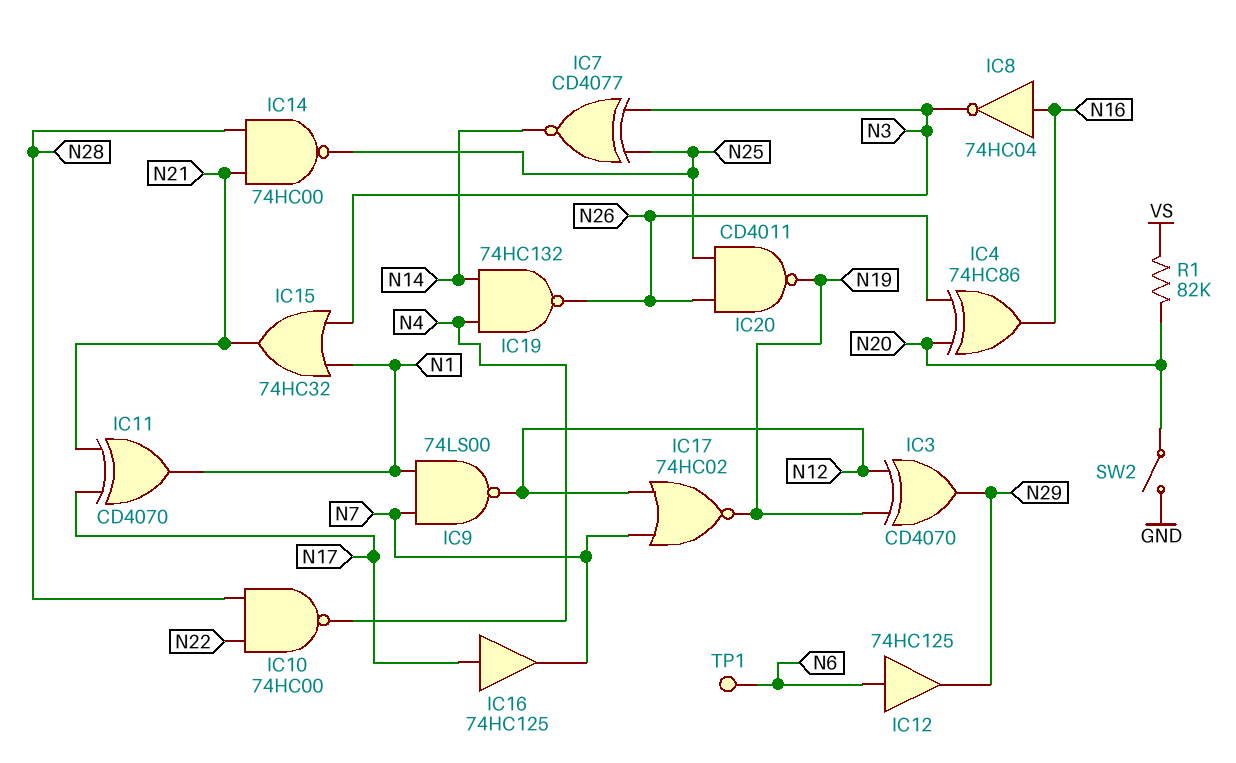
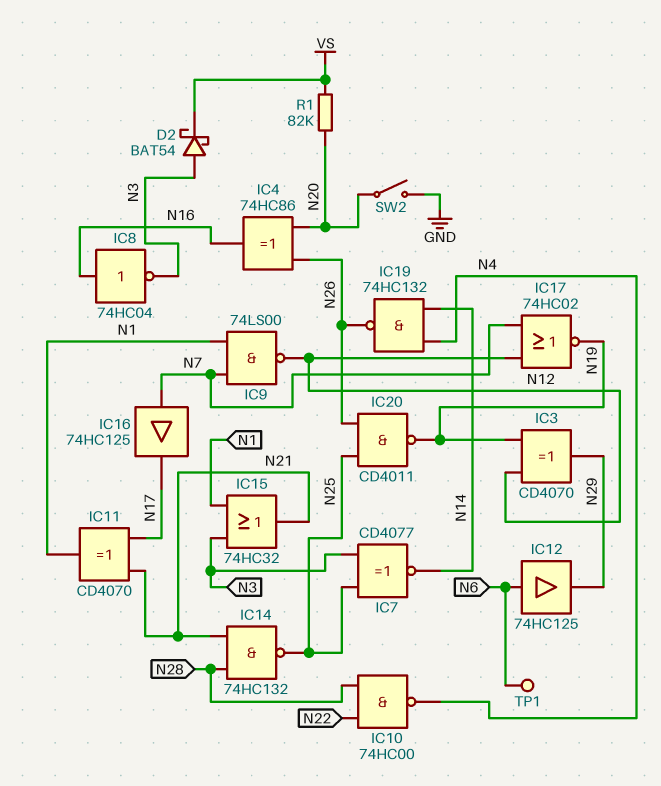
D2: none -> schottky BAT54 (A N3, K VS)
IC14: NAND 74HC00 (in N21, in N28, out N25) -> NAND 74HC132 (in N21, in N28, out N25)
IC16: buffer 74HC125 (in N17, out N7) -> buffer 74HC125 (in N7, out N17)

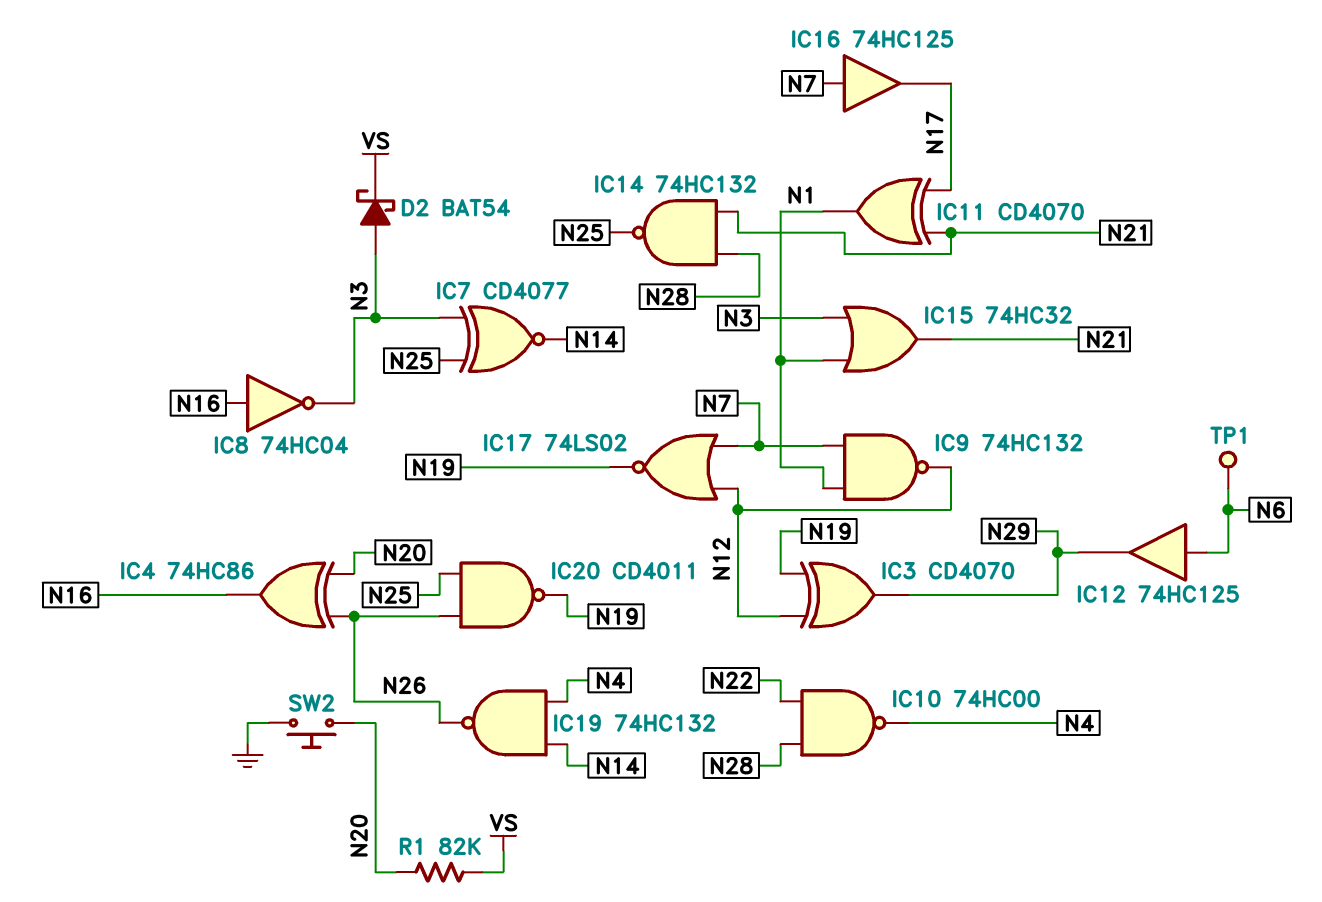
IC9: NAND 74LS00 (in N1, in N7, out N12) -> NAND 74HC132 (in N1, in N7, out N12)
IC17: NOR 74HC02 (in N7, in N12, out N19) -> NOR 74LS02 (in N7, in N12, out N19)
SW2: switch (GND, N20) -> button (GND, N20)

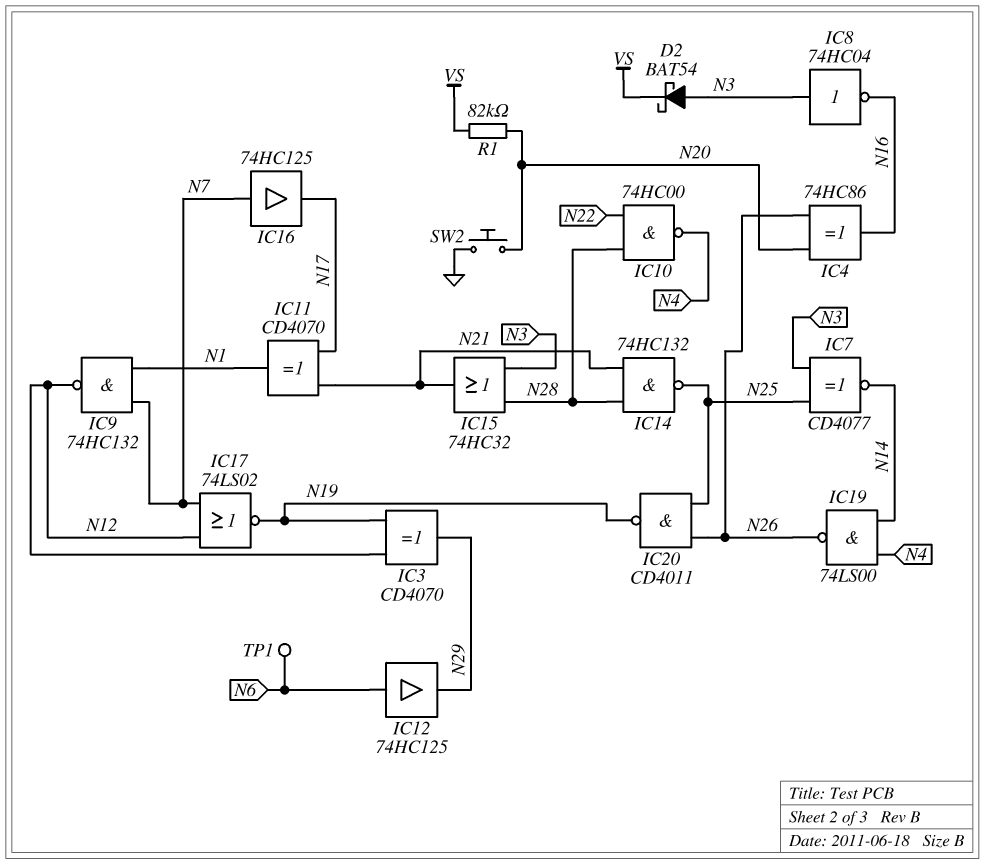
IC8: NOT 74HC04 (in N16, out N3) -> NOT 74HC04 (in N3, out N16)
IC15: OR 74HC32 (in N1, in N3, out N21) -> OR 74HC32 (in N3, in N28, out N21)
IC19: NAND 74HC132 (in N4, in N14, out N26) -> NAND 74LS00 (in N4, in N14, out N26)

